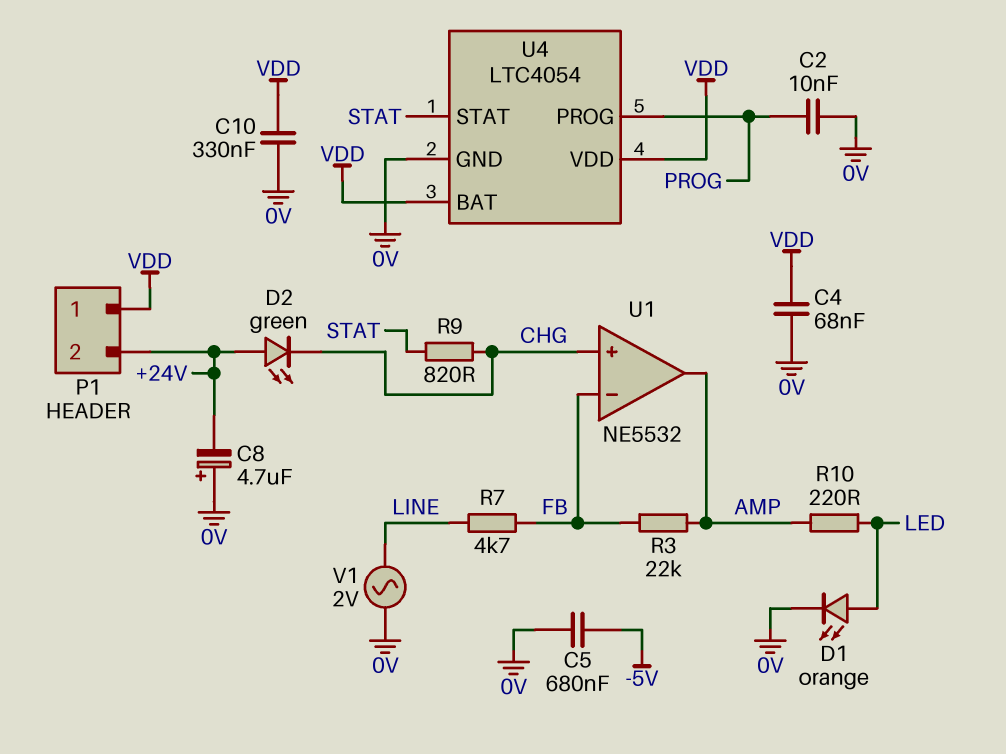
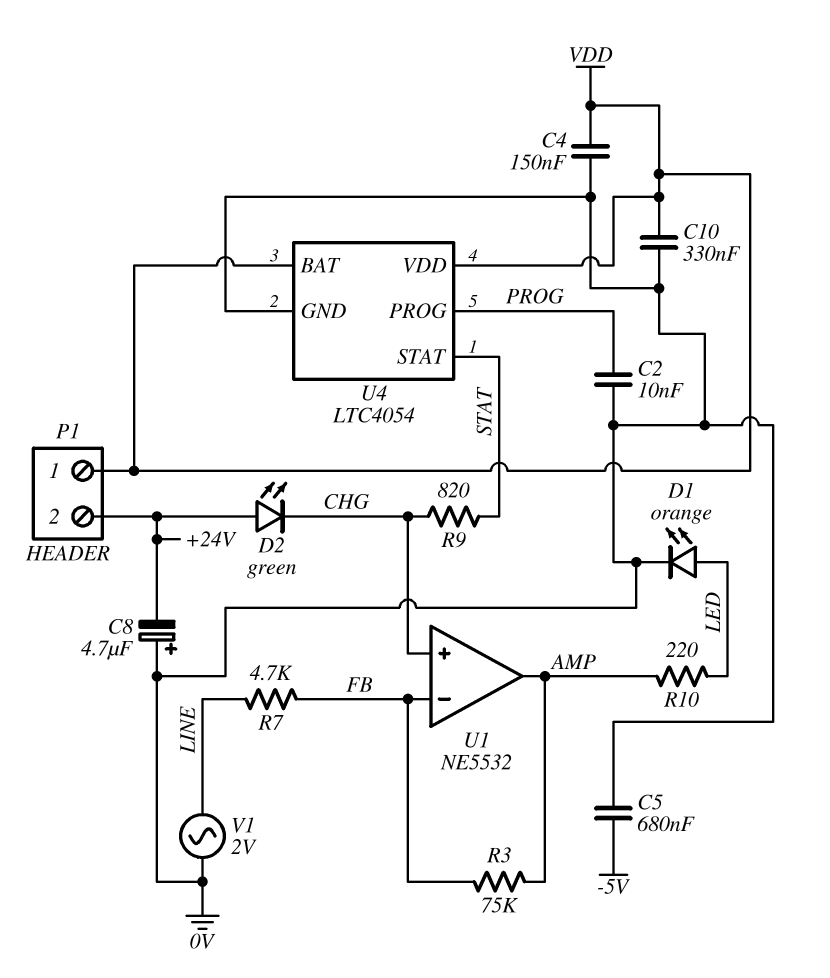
C4: 68nF (0V, VDD) -> 150nF (0V, VDD)
R3: 22k (AMP, FB) -> 75k (AMP, FB)

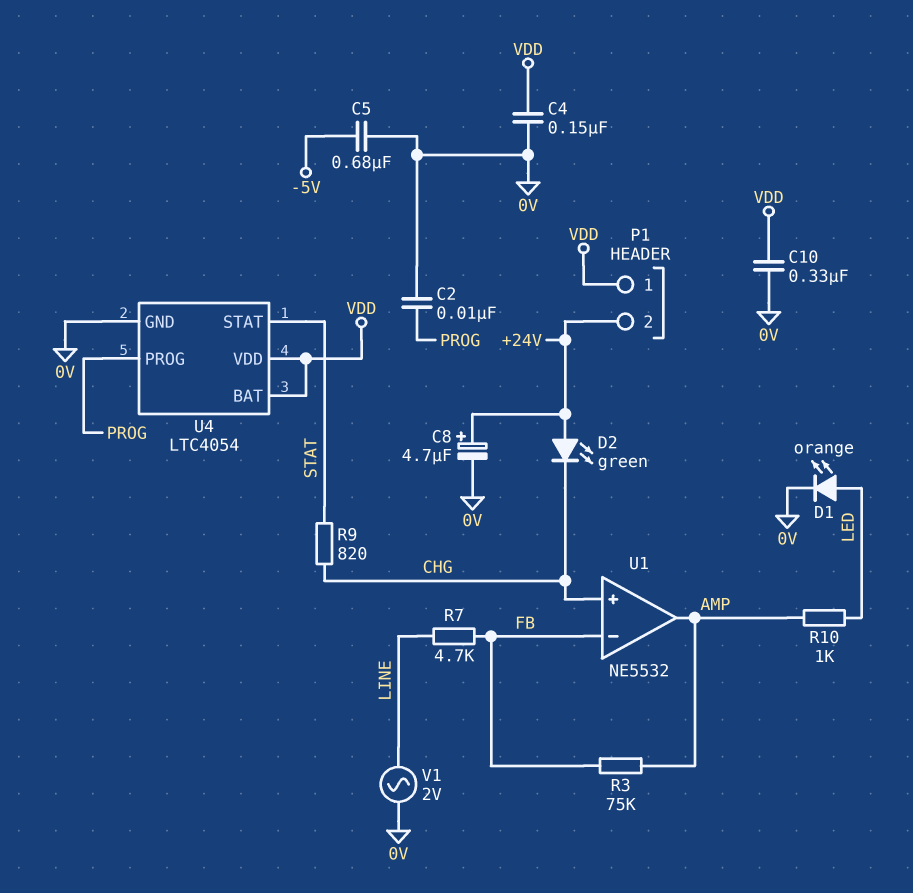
C8: 4.7uF (plus 0V, minus +24V) -> 4.7uF (plus +24V, minus 0V)
R10: 220 (AMP, LED) -> 1k (AMP, LED)

